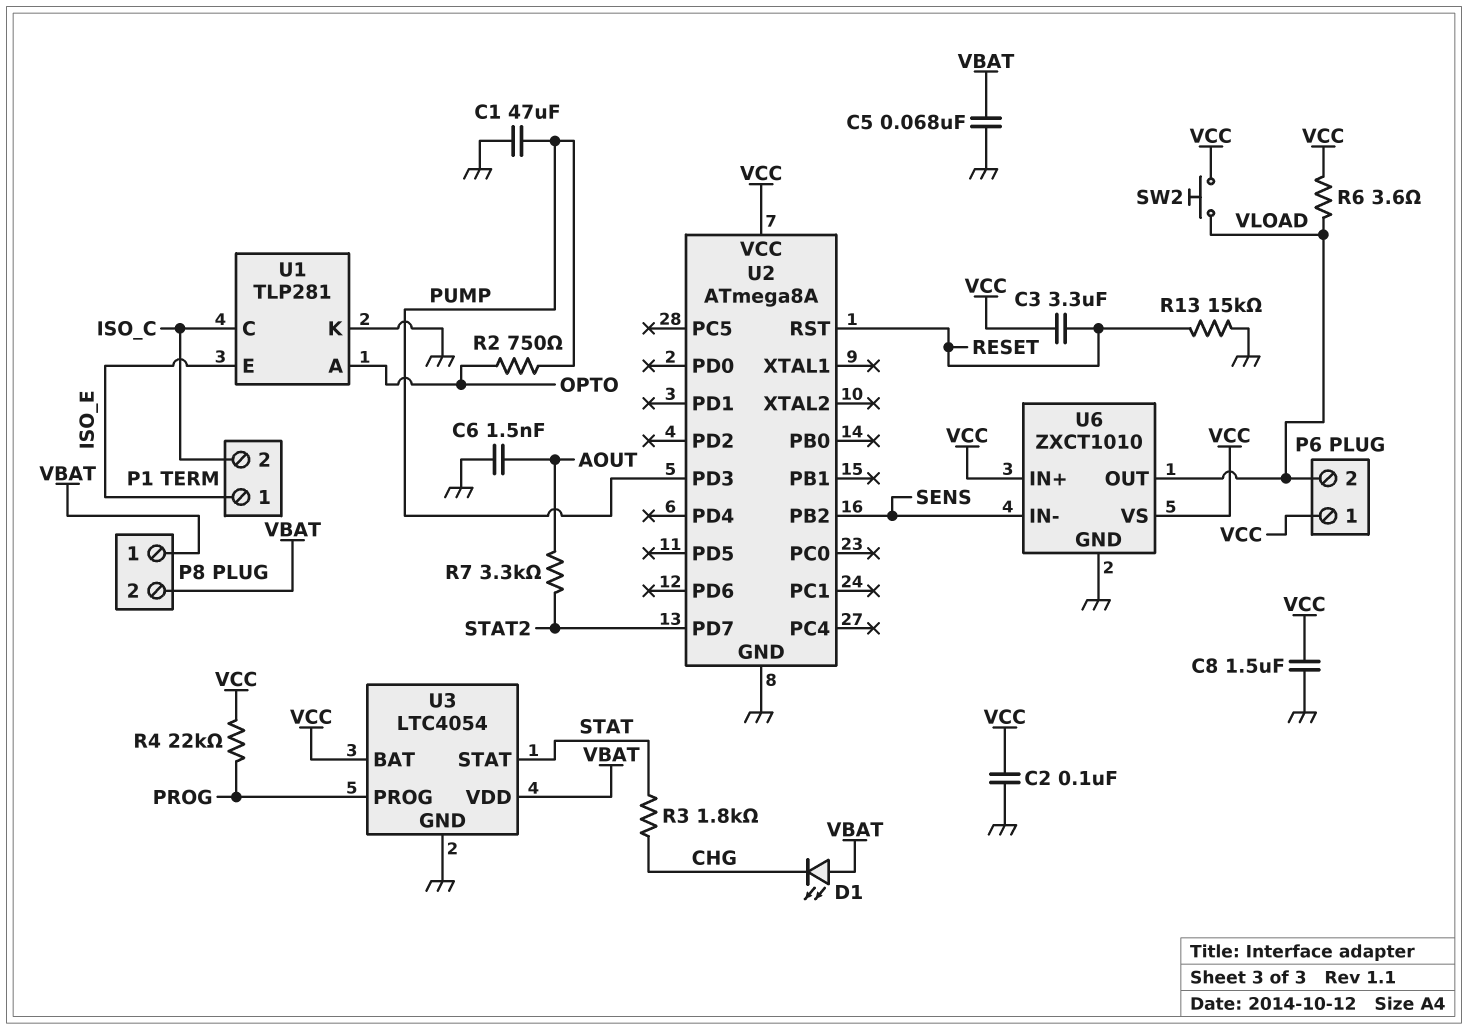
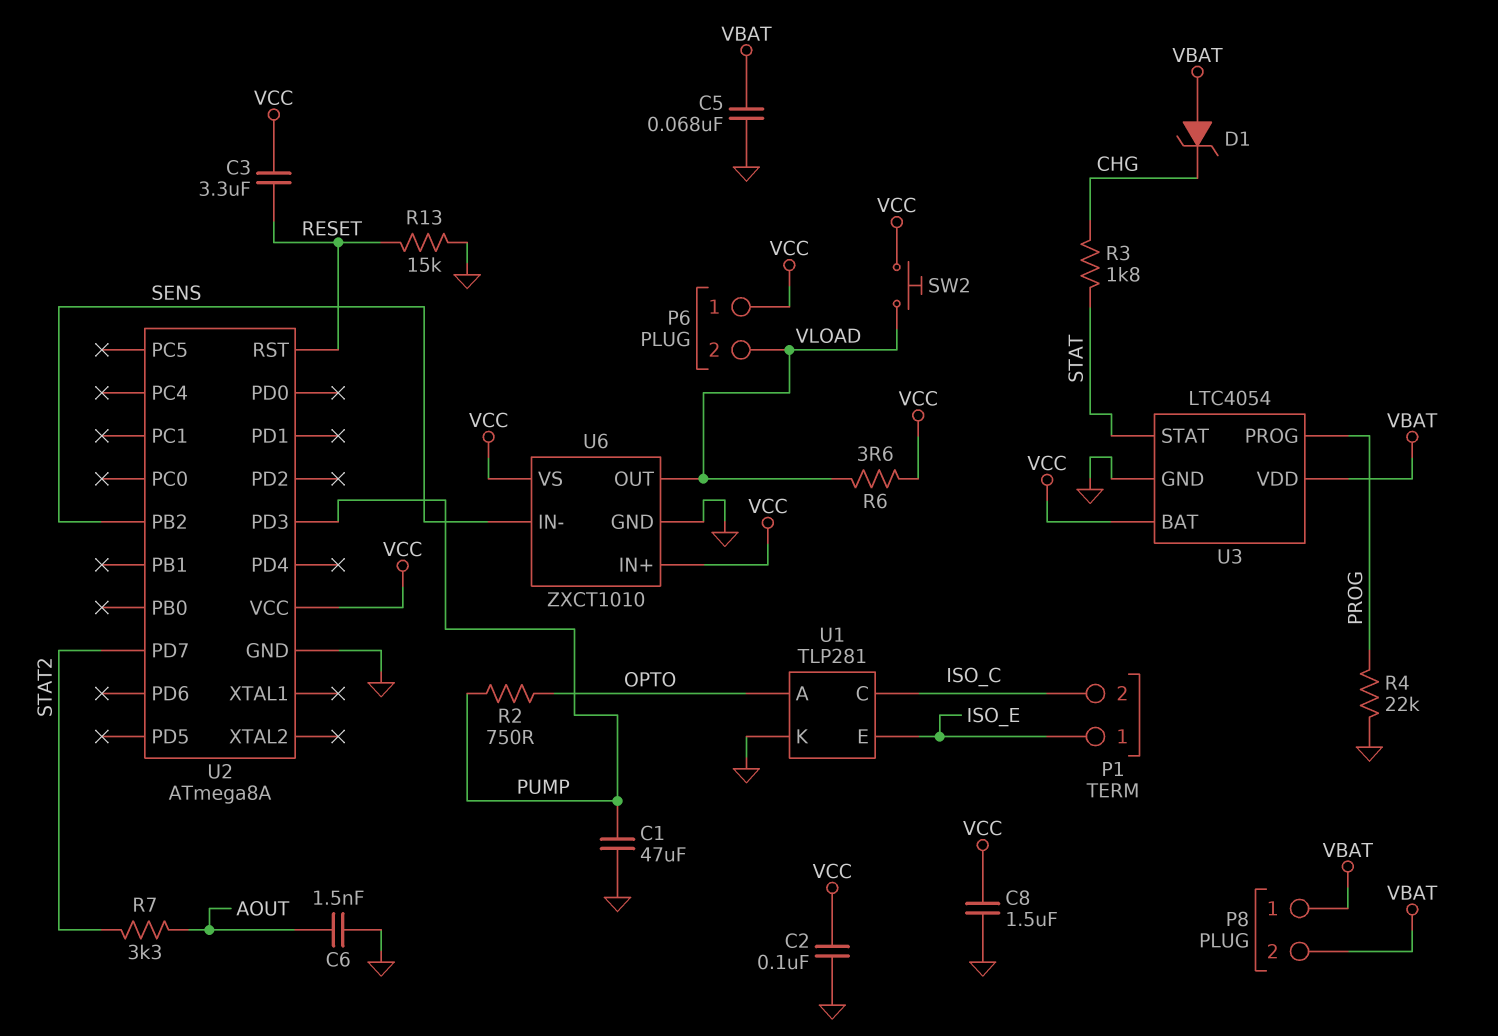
D1: LED (A VBAT, K CHG) -> zener (A VBAT, K CHG)
R4: 22k (PROG, VCC) -> 22k (GND, PROG)

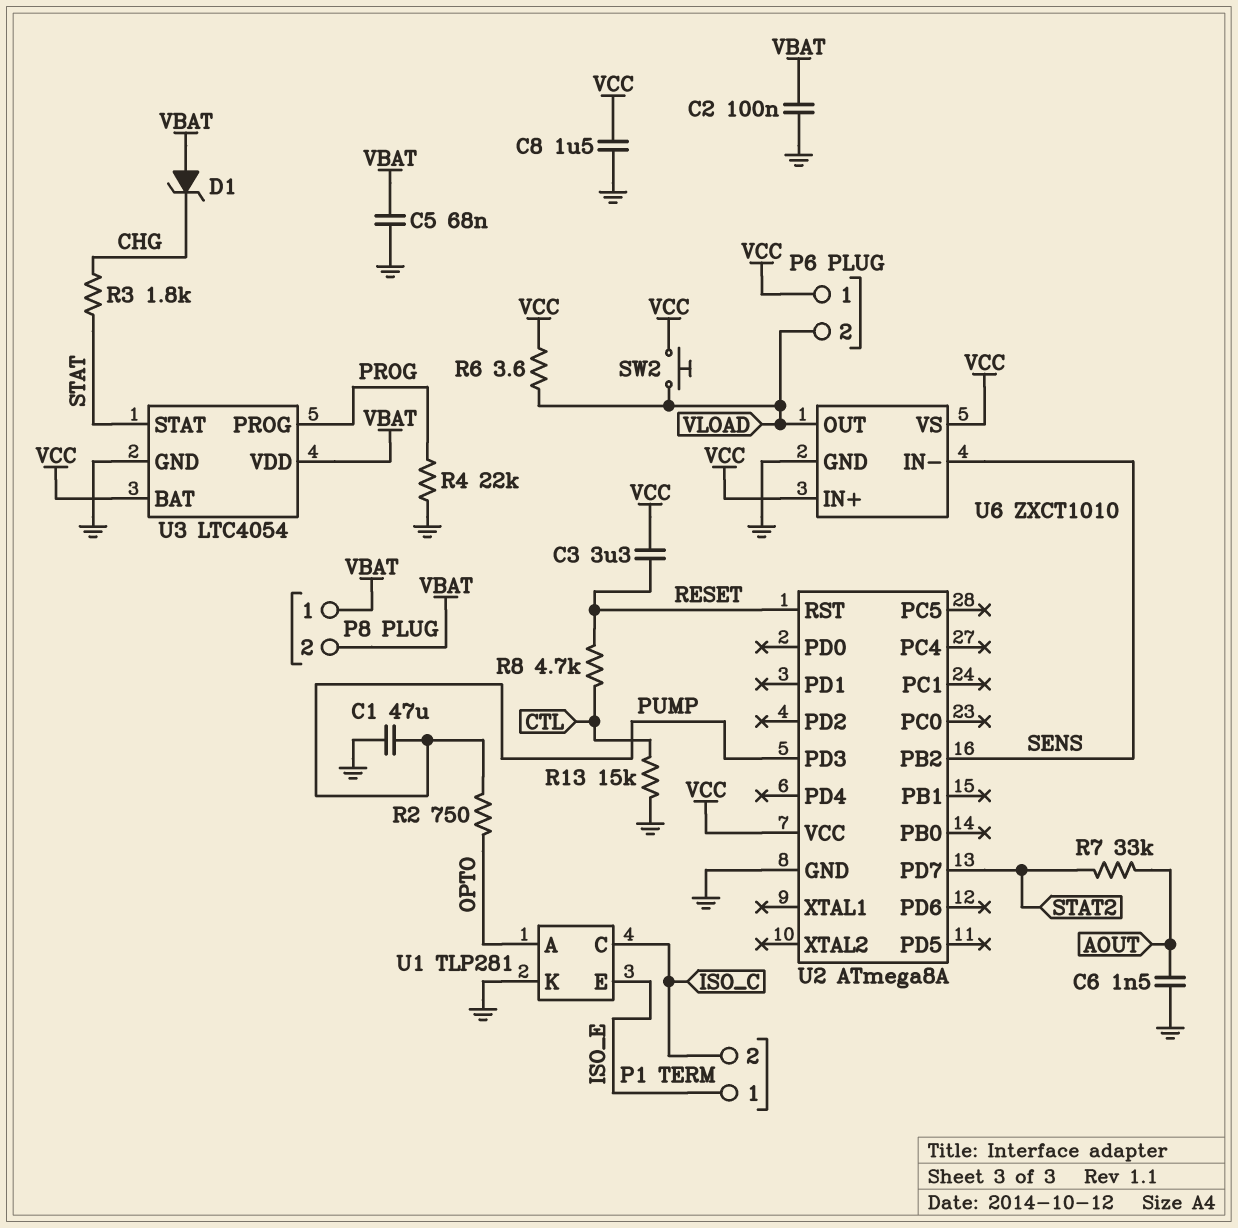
C2: 100nF (GND, VCC) -> 100nF (GND, VBAT)
R7: 3.3k (AOUT, STAT2) -> 33k (AOUT, STAT2)
R8: none -> 4.7k (CTL, RESET)
R13: 15k (GND, RESET) -> 15k (CTL, GND)

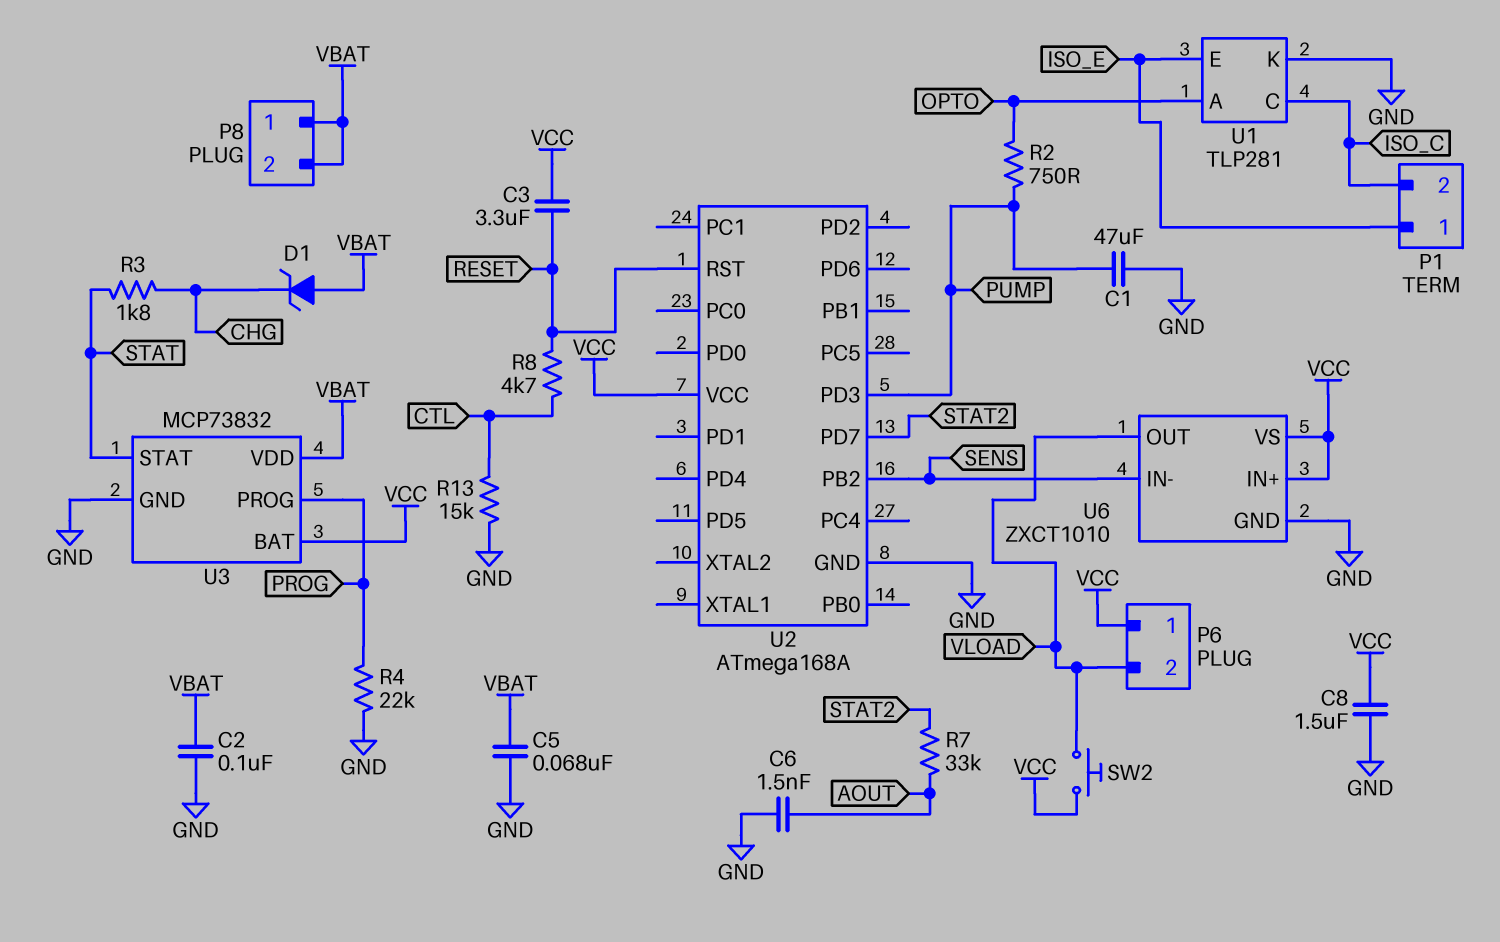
R6: 3.6 (VCC, VLOAD) -> none
U2: ATmega8A -> ATmega168A
U3: LTC4054 -> MCP73832

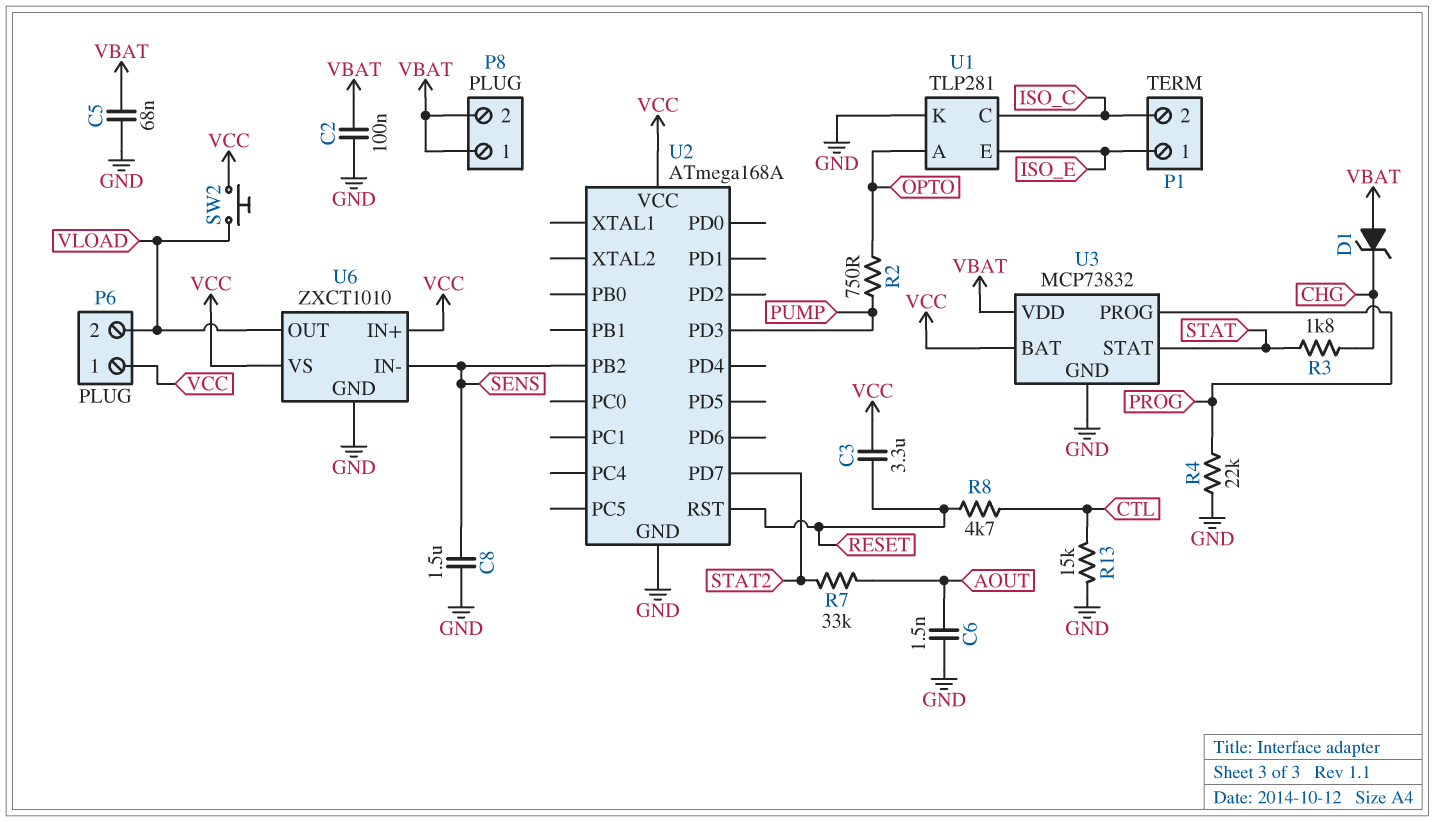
C1: 47uF (GND, PUMP) -> none
C8: 1.5uF (GND, VCC) -> 1.5uF (GND, SENS)

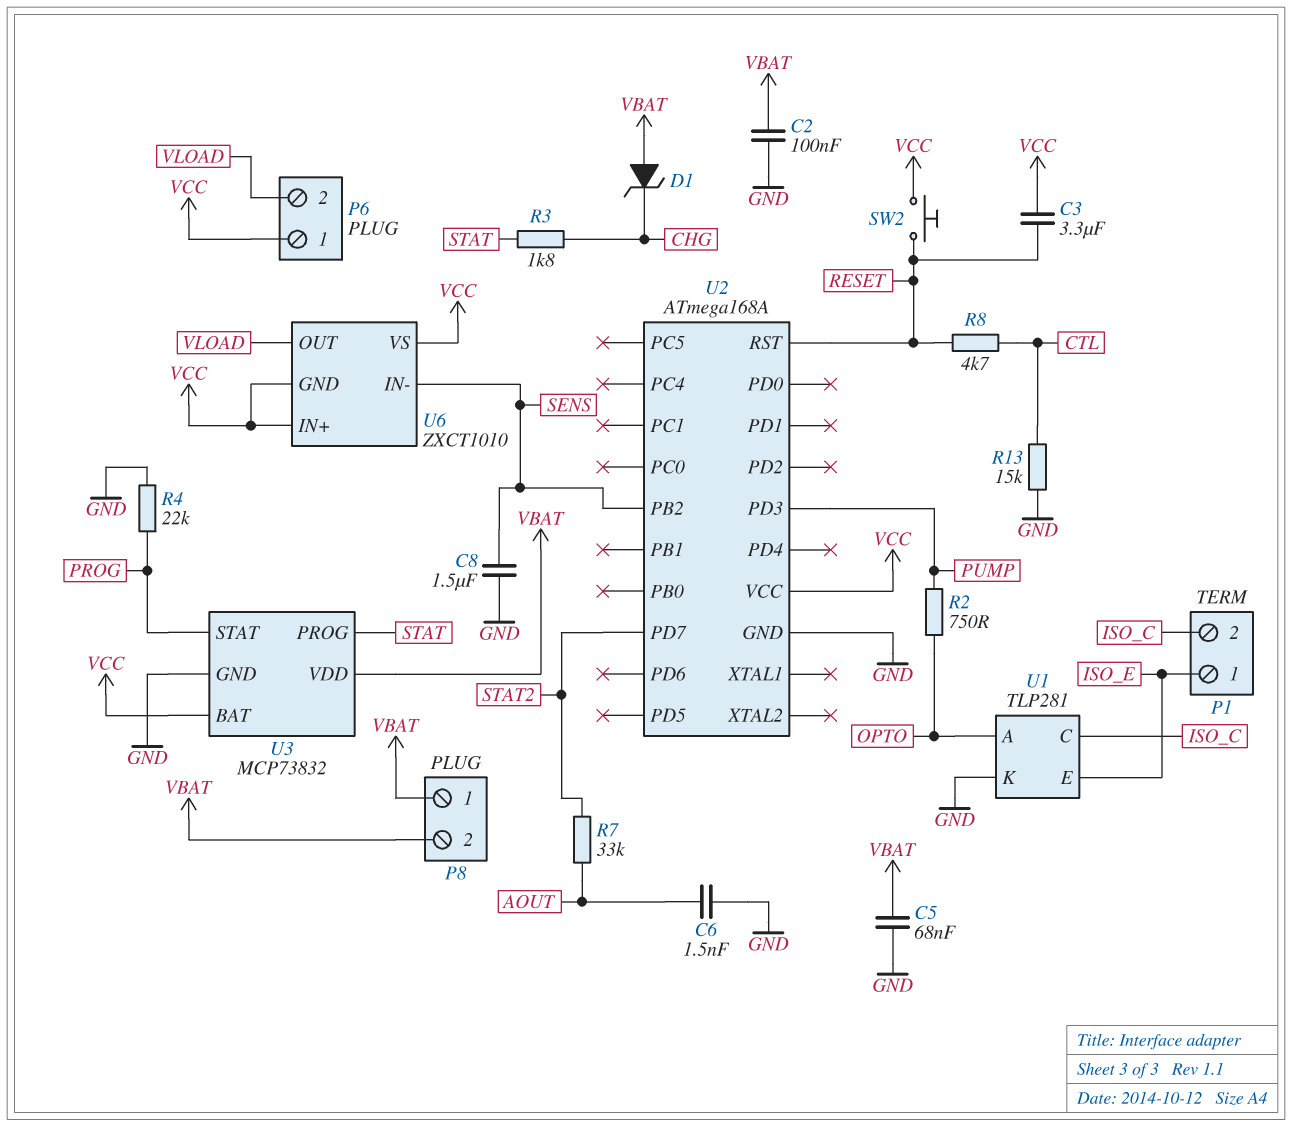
SW2: button (VCC, VLOAD) -> button (RESET, VCC)
U3 pin PROG: PROG -> STAT
U3 pin STAT: STAT -> PROG
U6 pin GND: GND -> VCC

